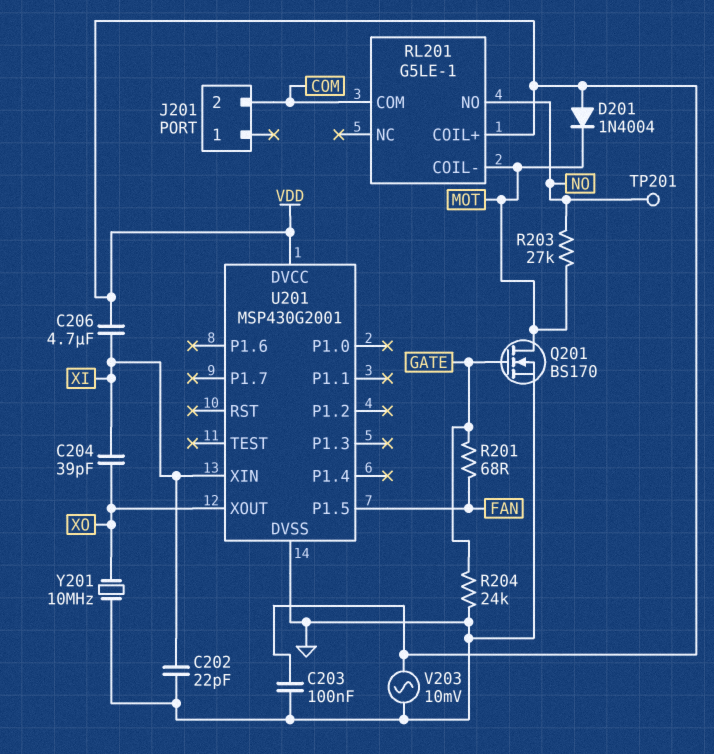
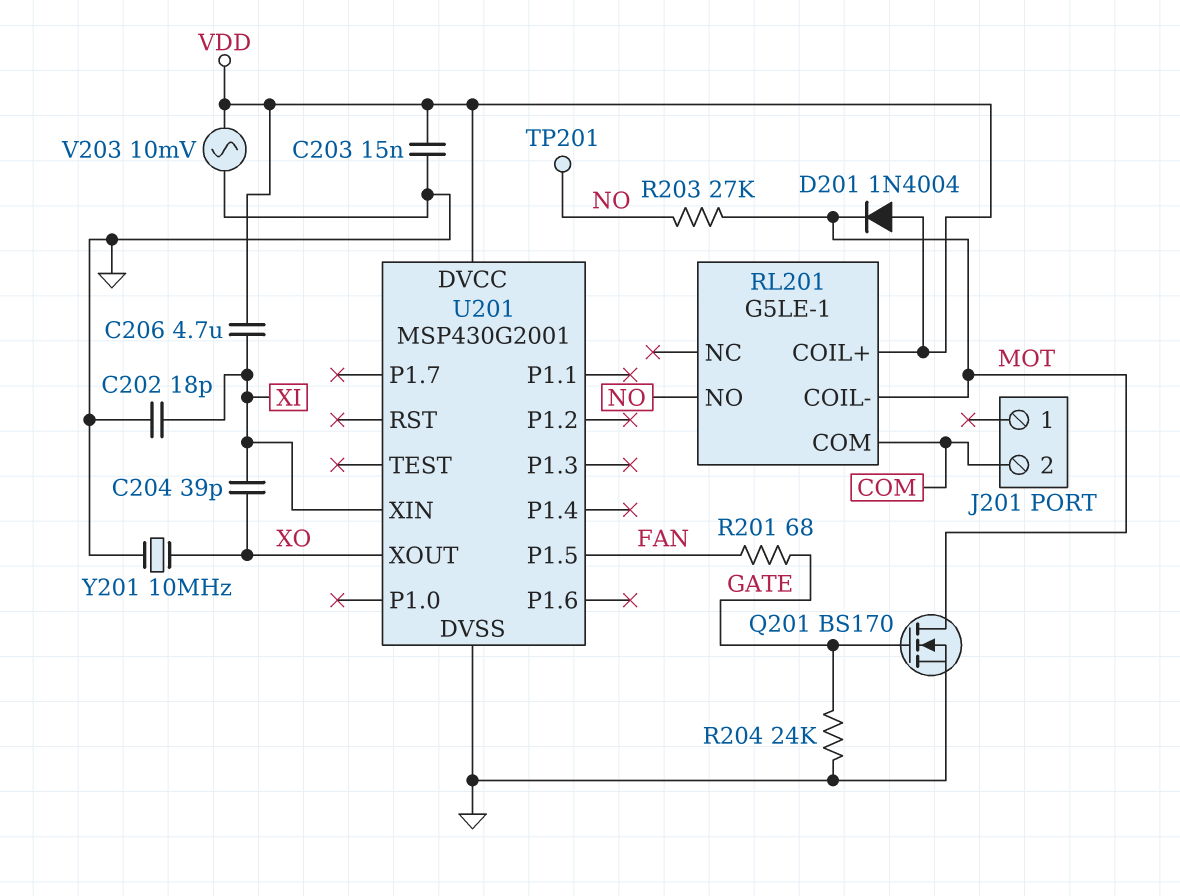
C202: 22pF (GND, XI) -> 18pF (GND, XI)
C203: 100nF (GND, VDD) -> 15nF (GND, VDD)

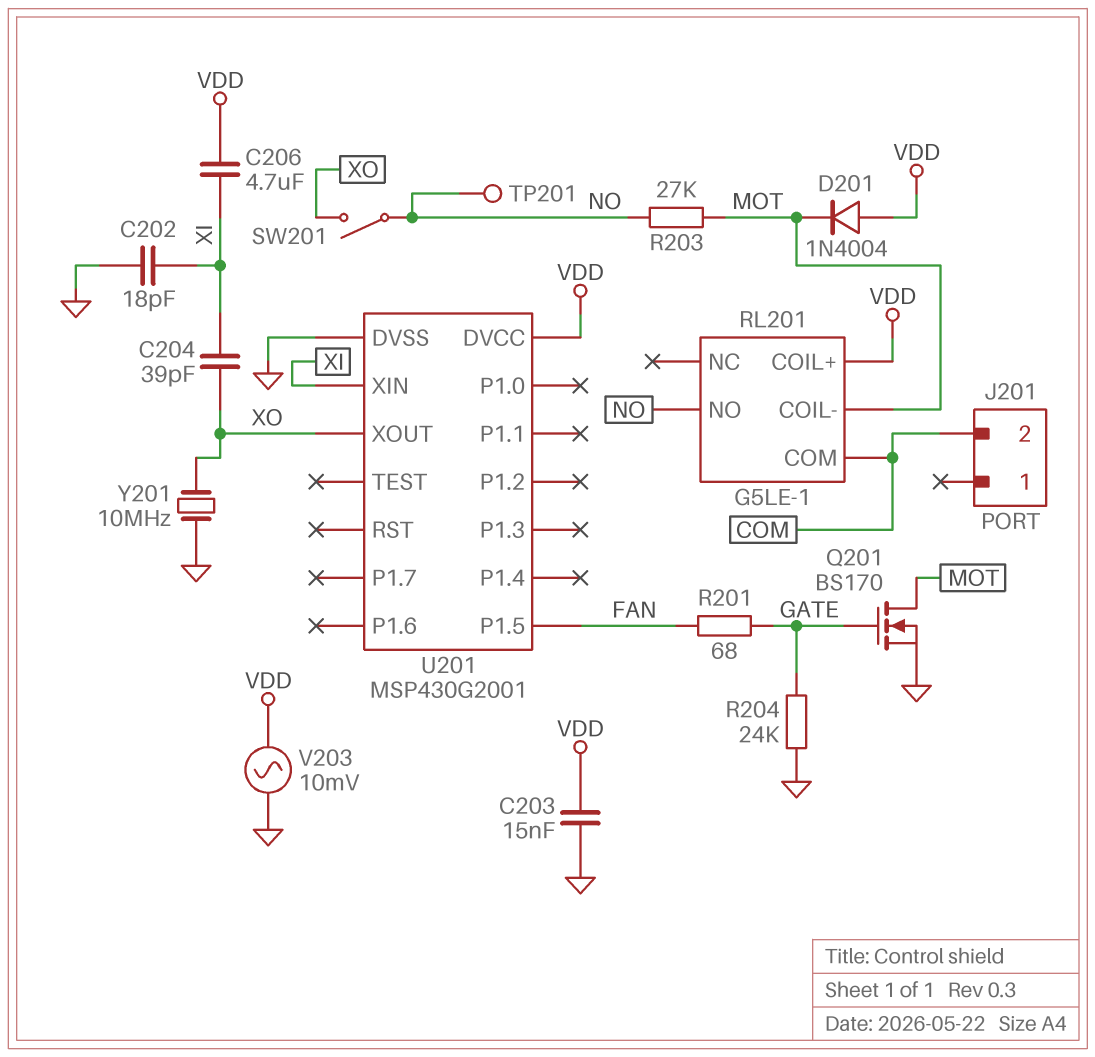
SW201: none -> switch (NO, XO)

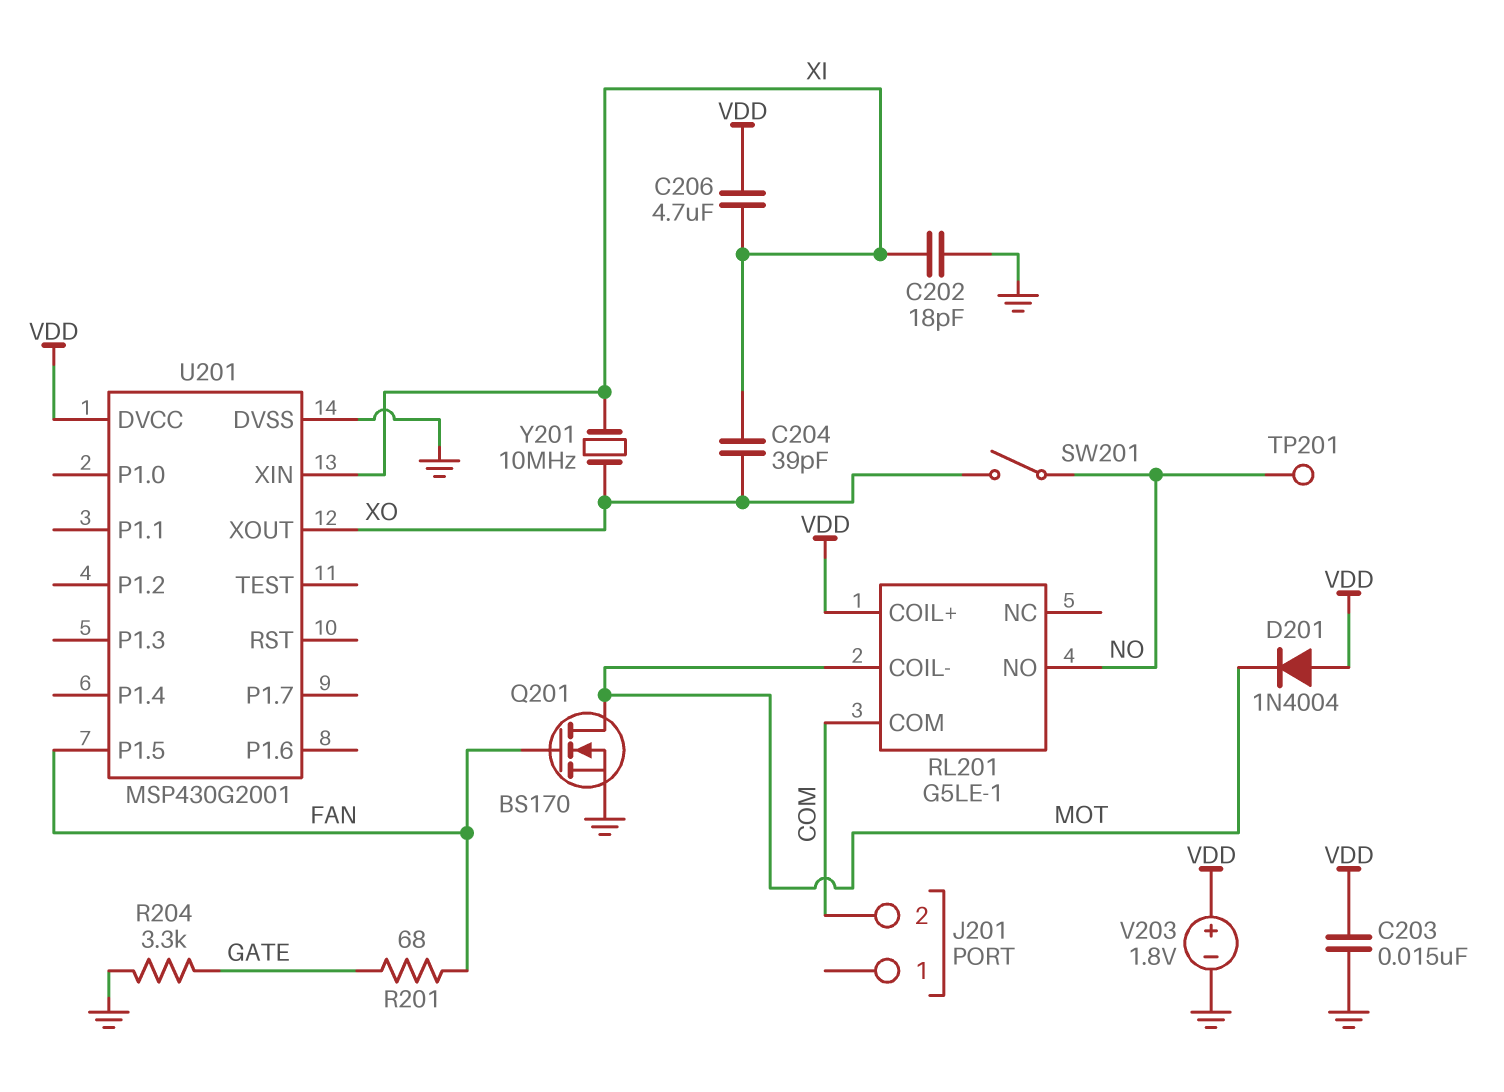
Q201: NMOS BS170 (G GATE, D MOT, S GND) -> NMOS BS170 (G FAN, D MOT, S GND)
R203: 27k (MOT, NO) -> none
R204: 24k (GATE, GND) -> 3.3k (GATE, GND)
V203: AC 10mV (GND, VDD) -> 1.8V (plus VDD, minus GND)
Y201: 10MHz (GND, XO) -> 10MHz (XI, XO)

